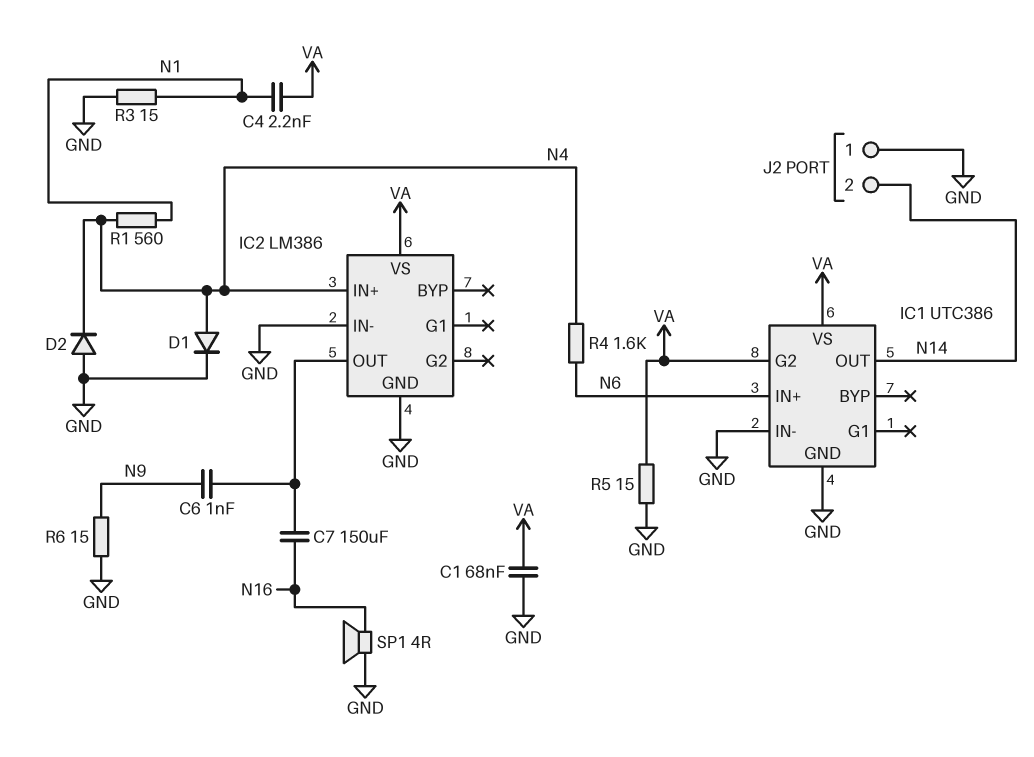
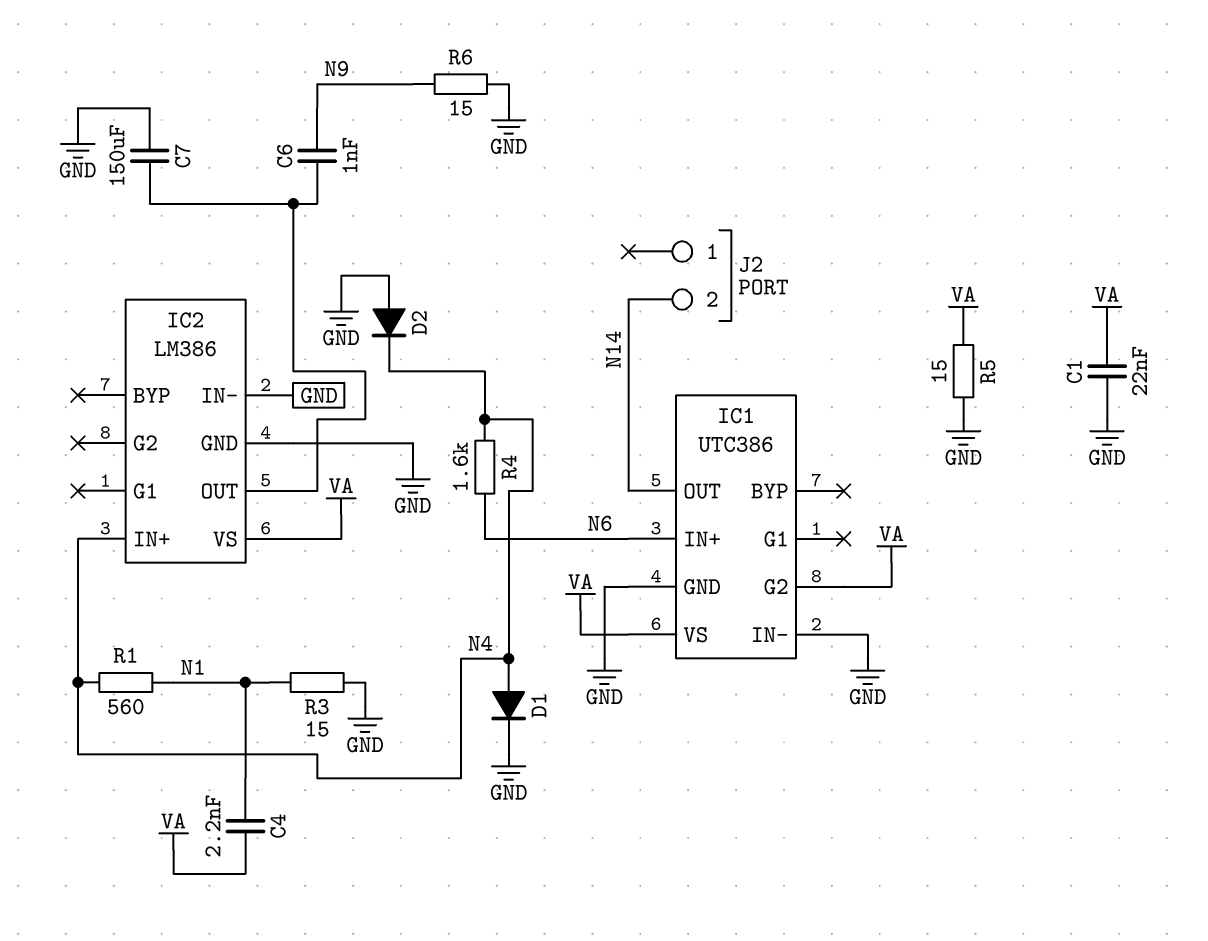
C1: 68nF (GND, VA) -> 22nF (GND, VA)
C7: 150uF (IC2/OUT, N16) -> 150uF (GND, IC2/OUT)
J2 pin 1: GND -> none
SP1: speaker 4R (GND, N16) -> none

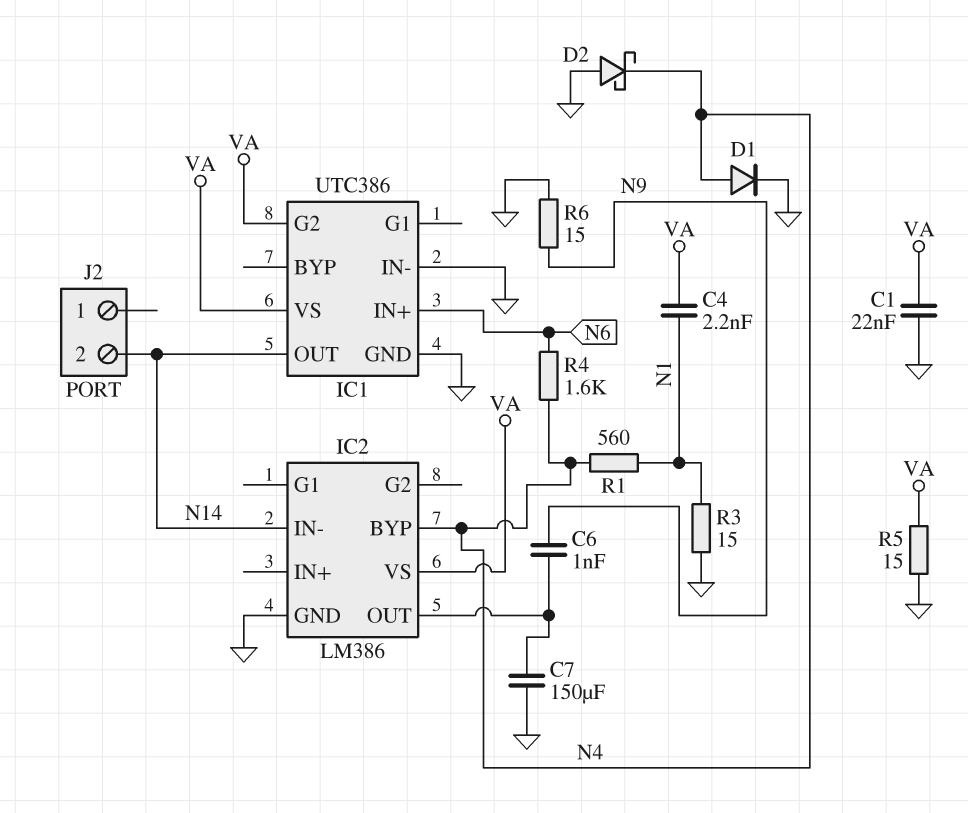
D2: diode (A GND, K N4) -> schottky (A GND, K N4)
IC2 pin BYP: none -> N4
IC2 pin IN+: N4 -> none
IC2 pin IN-: GND -> N14

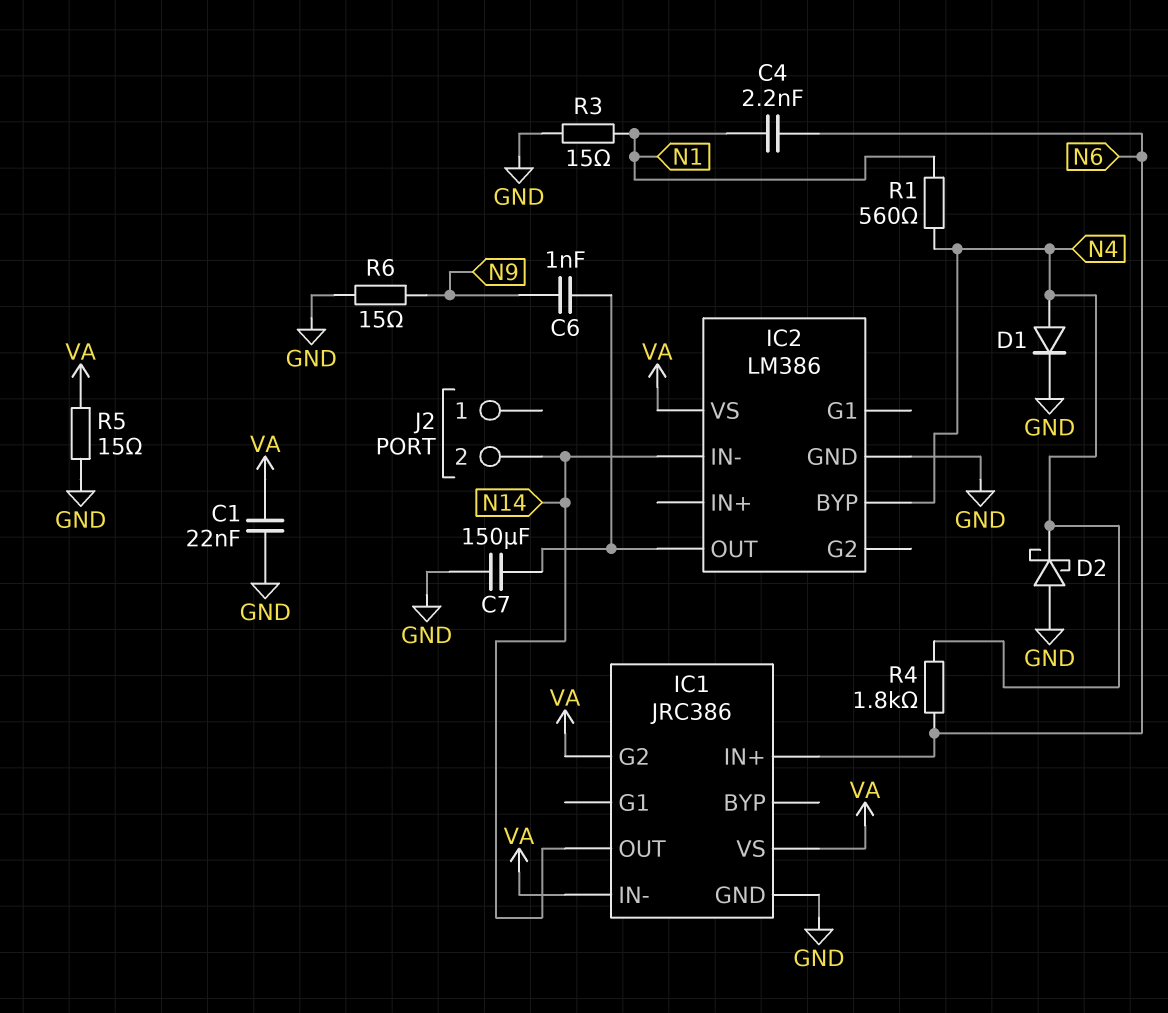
C4: 2.2nF (N1, VA) -> 2.2nF (N1, N6)
IC1: UTC386 -> JRC386
IC1 pin IN-: GND -> VA
R4: 1.6k (N4, N6) -> 1.8k (N4, N6)

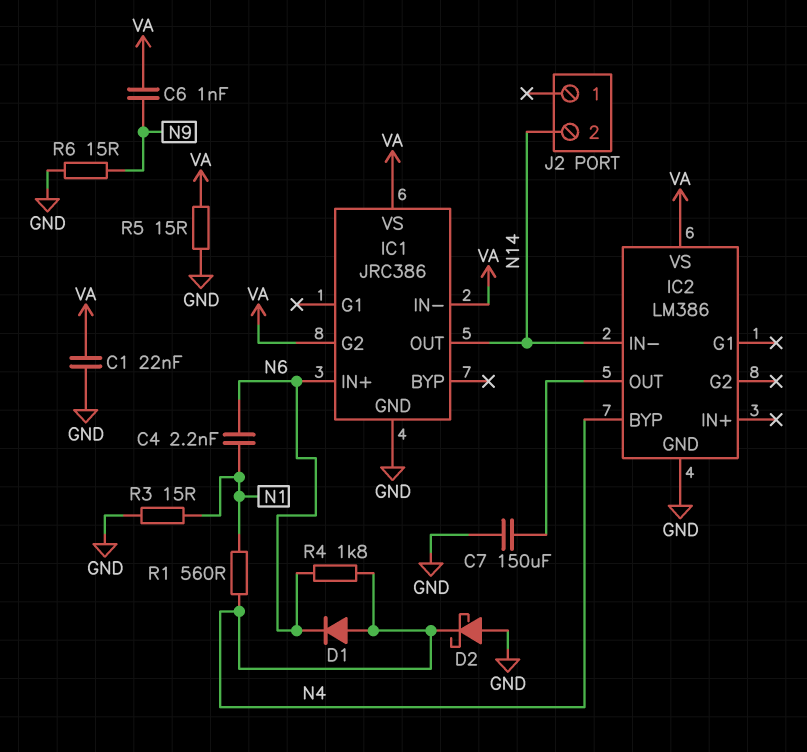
C6: 1nF (IC2/OUT, N9) -> 1nF (N9, VA)
D1: diode (A N4, K GND) -> diode (A N4, K N6)

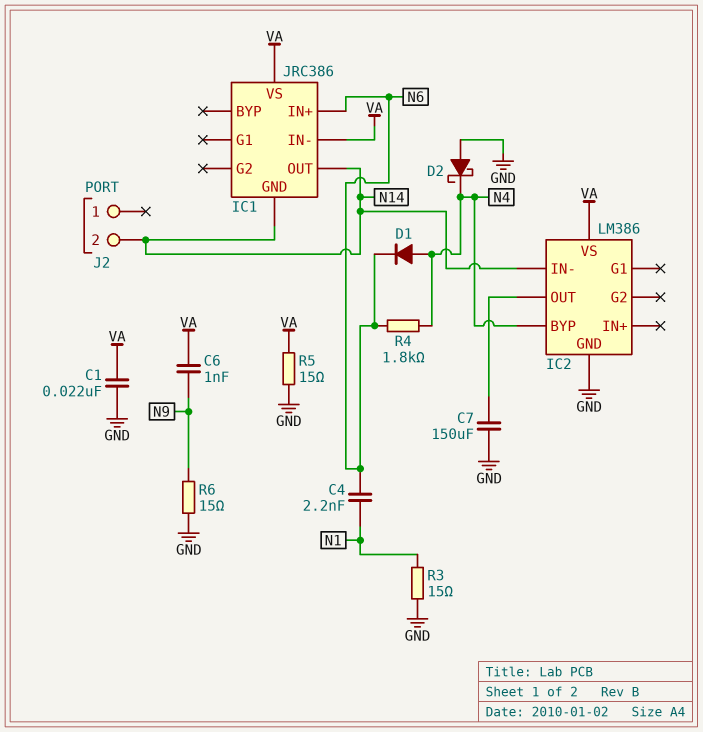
IC1 pin G2: VA -> none
IC1 pin GND: GND -> N14
R1: 560 (N1, N4) -> none

